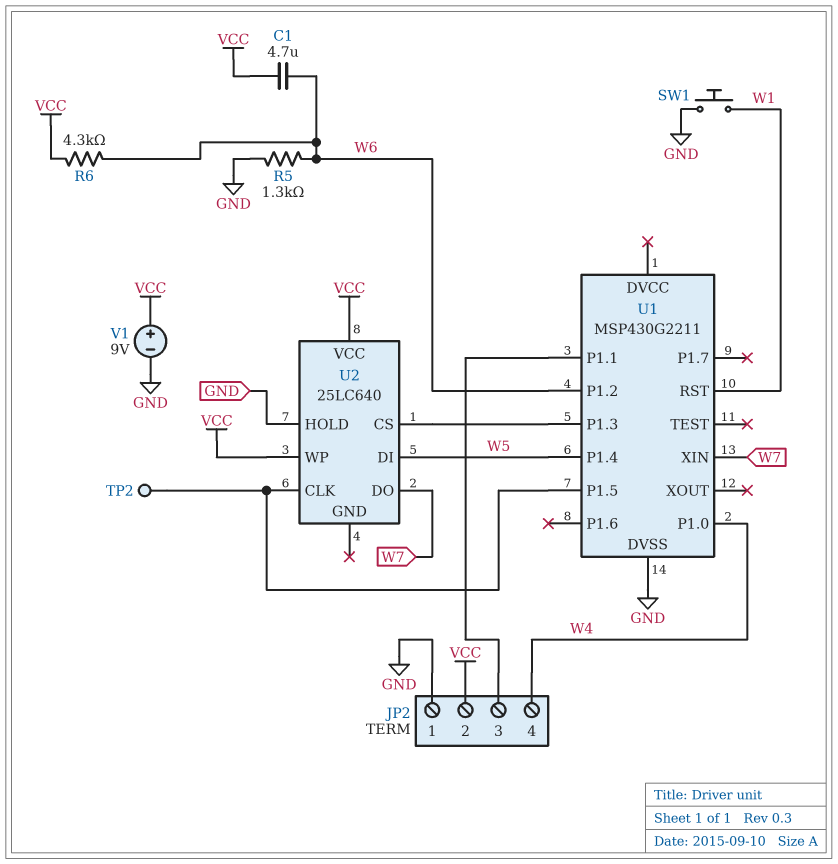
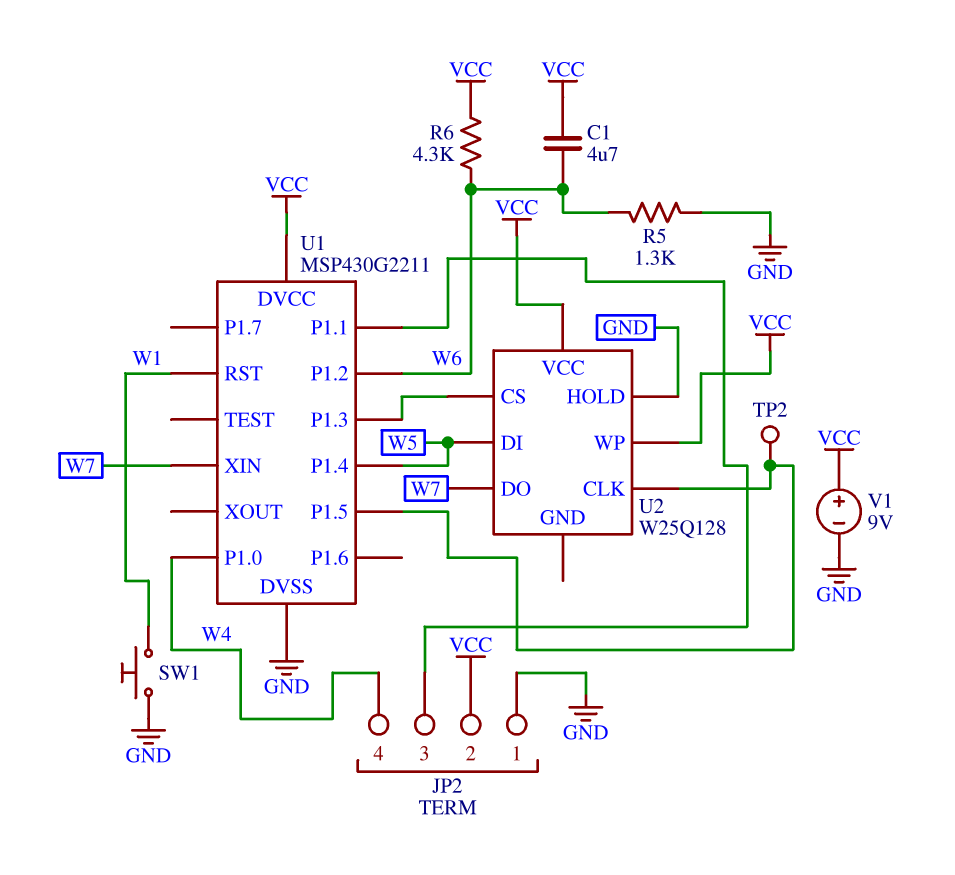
U1 pin DVCC: none -> VCC
U2: 25LC640 -> W25Q128

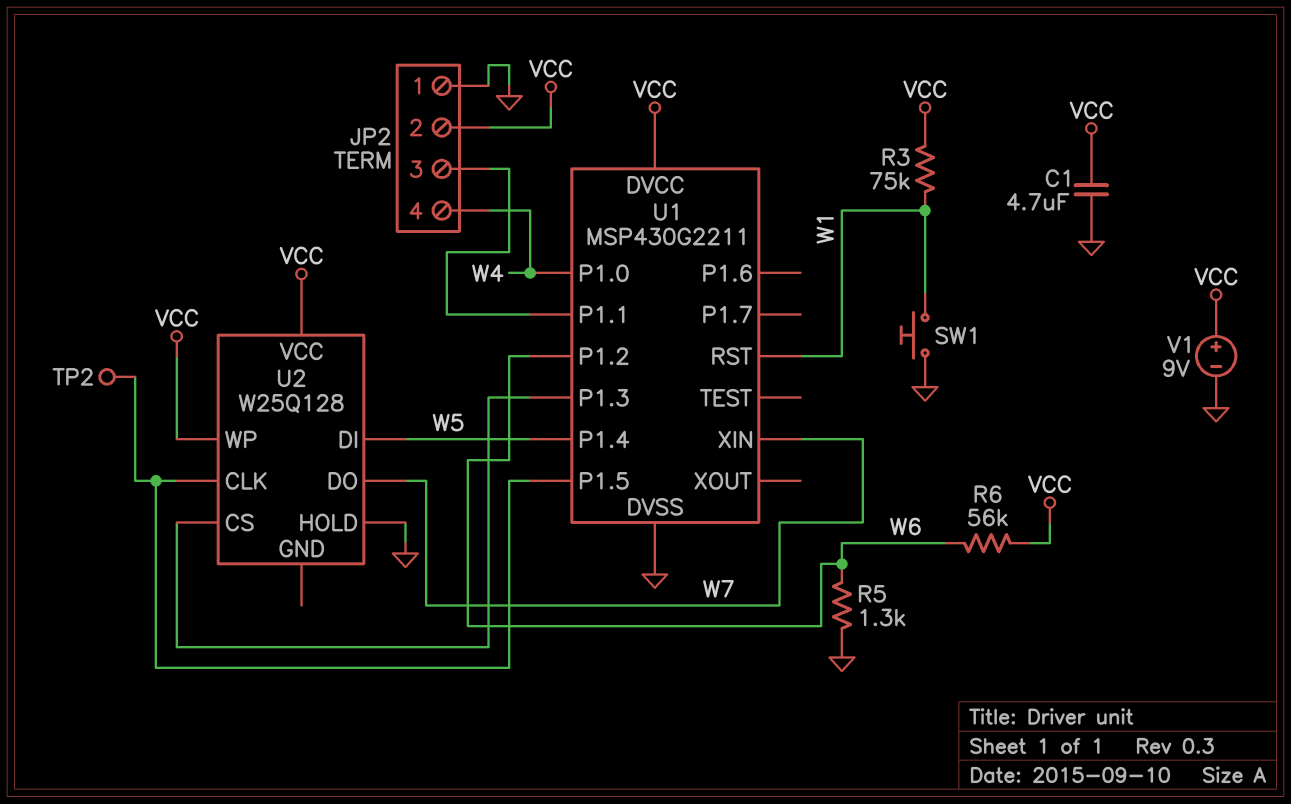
C1: 4.7uF (VCC, W6) -> 4.7uF (GND, VCC)
R3: none -> 75k (VCC, W1)
R6: 4.3k (VCC, W6) -> 56k (VCC, W6)

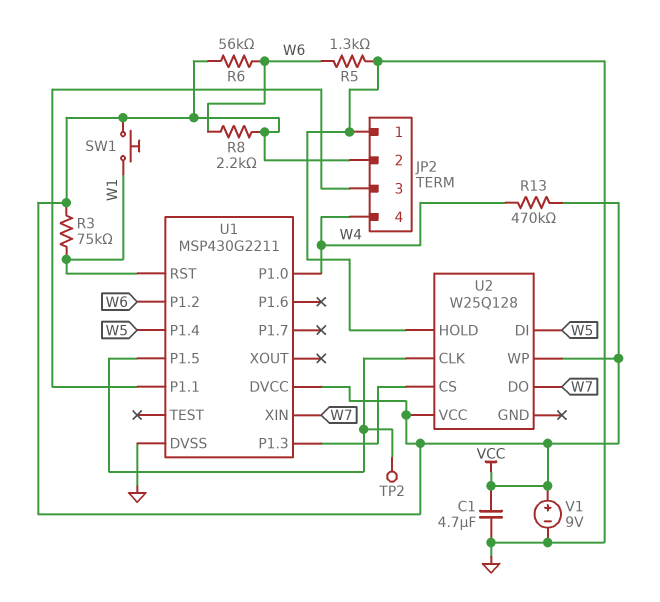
R8: none -> 2.2k (VCC, W6)
R13: none -> 470k (VCC, W4)
SW1: button (GND, W1) -> button (VCC, W1)

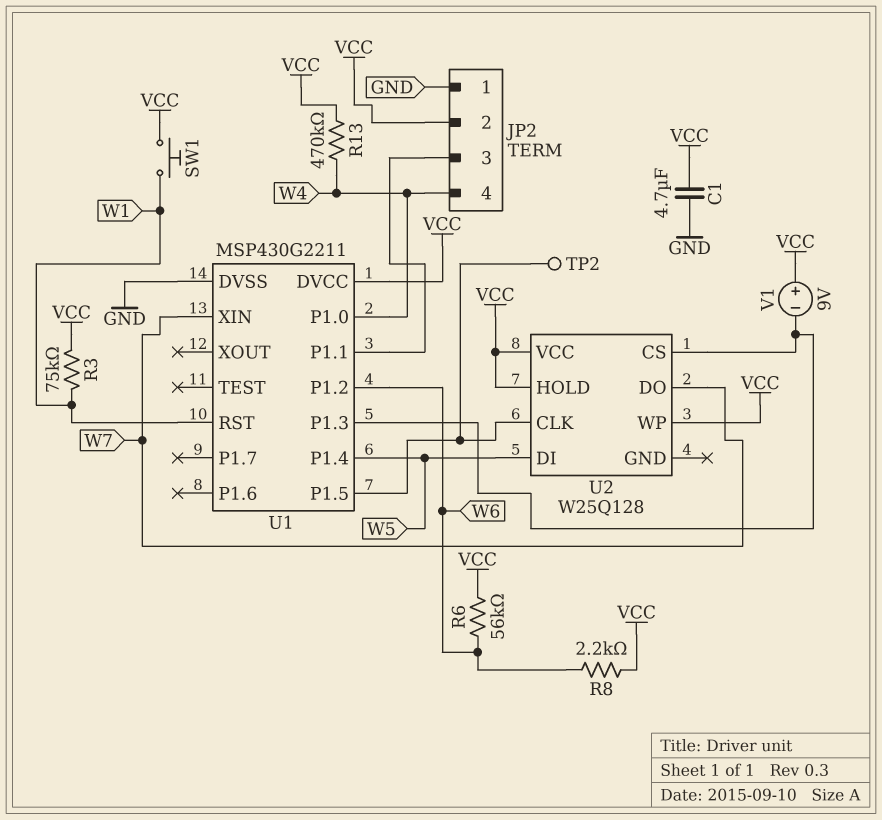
R5: 1.3k (GND, W6) -> none
U2 pin HOLD: GND -> VCC
V1: 9V (plus VCC, minus GND) -> 9V (plus VCC, minus U1/P1.3)

